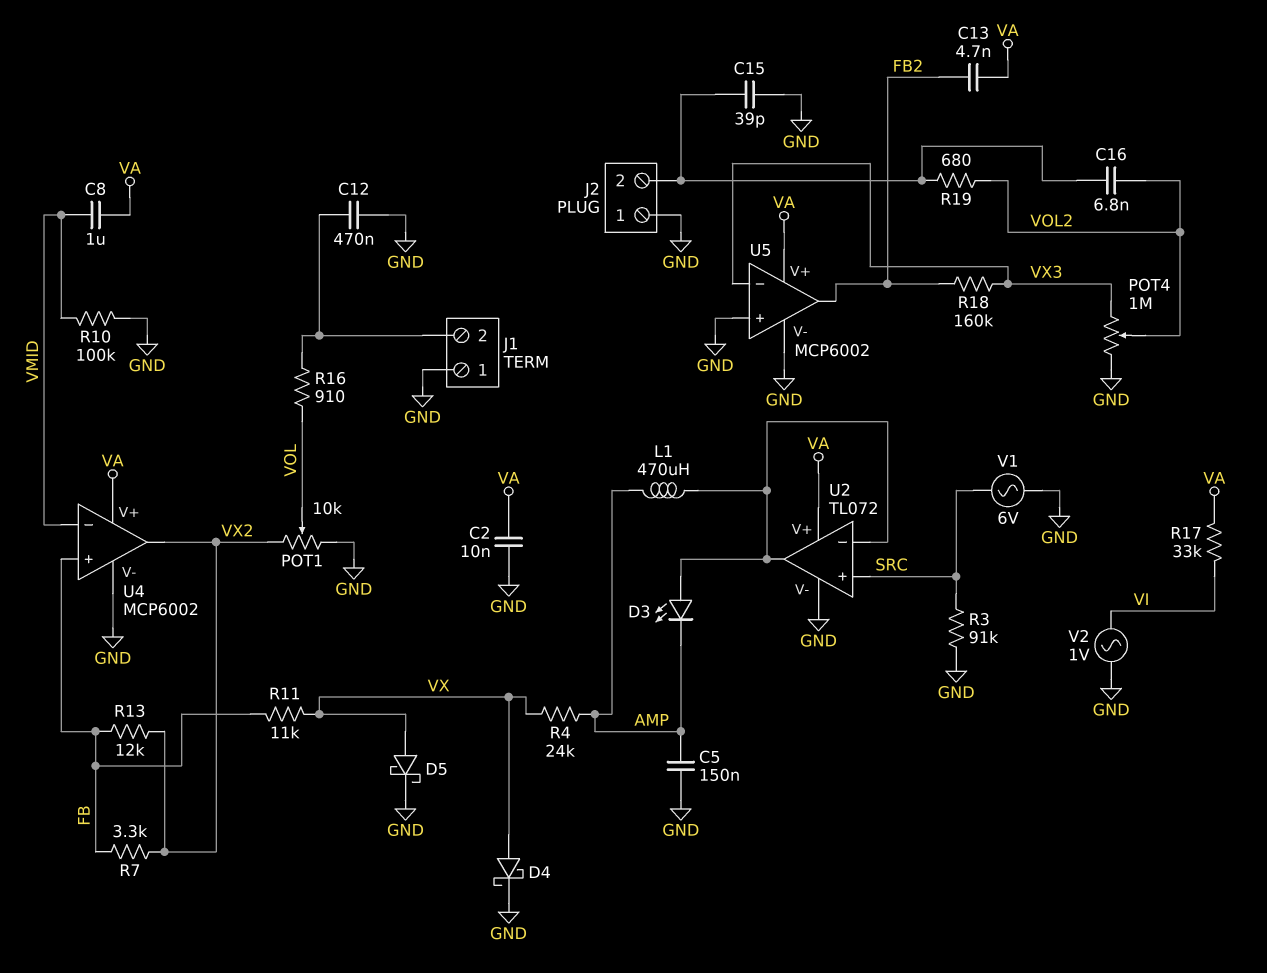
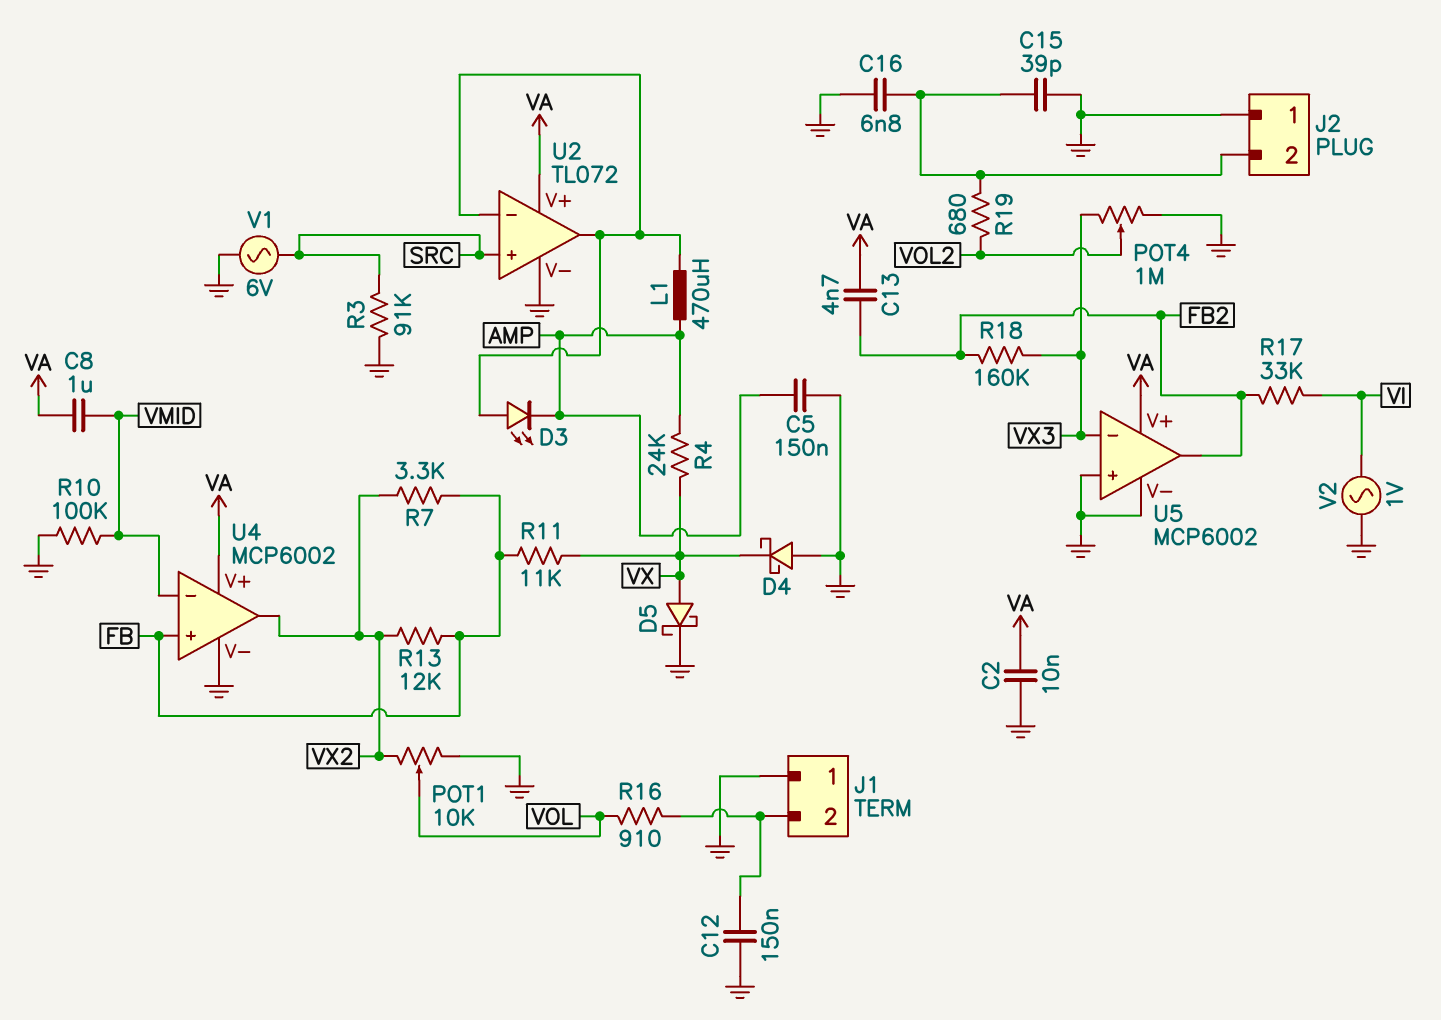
C12: 470nF (GND, J1/2) -> 150nF (GND, J1/2)
C16: 6.8nF (J2/2, VOL2) -> 6.8nF (GND, J2/2)
D4: schottky (A VX, K GND) -> schottky (A GND, K VX)
R17: 33k (VA, VI) -> 33k (FB2, VI)

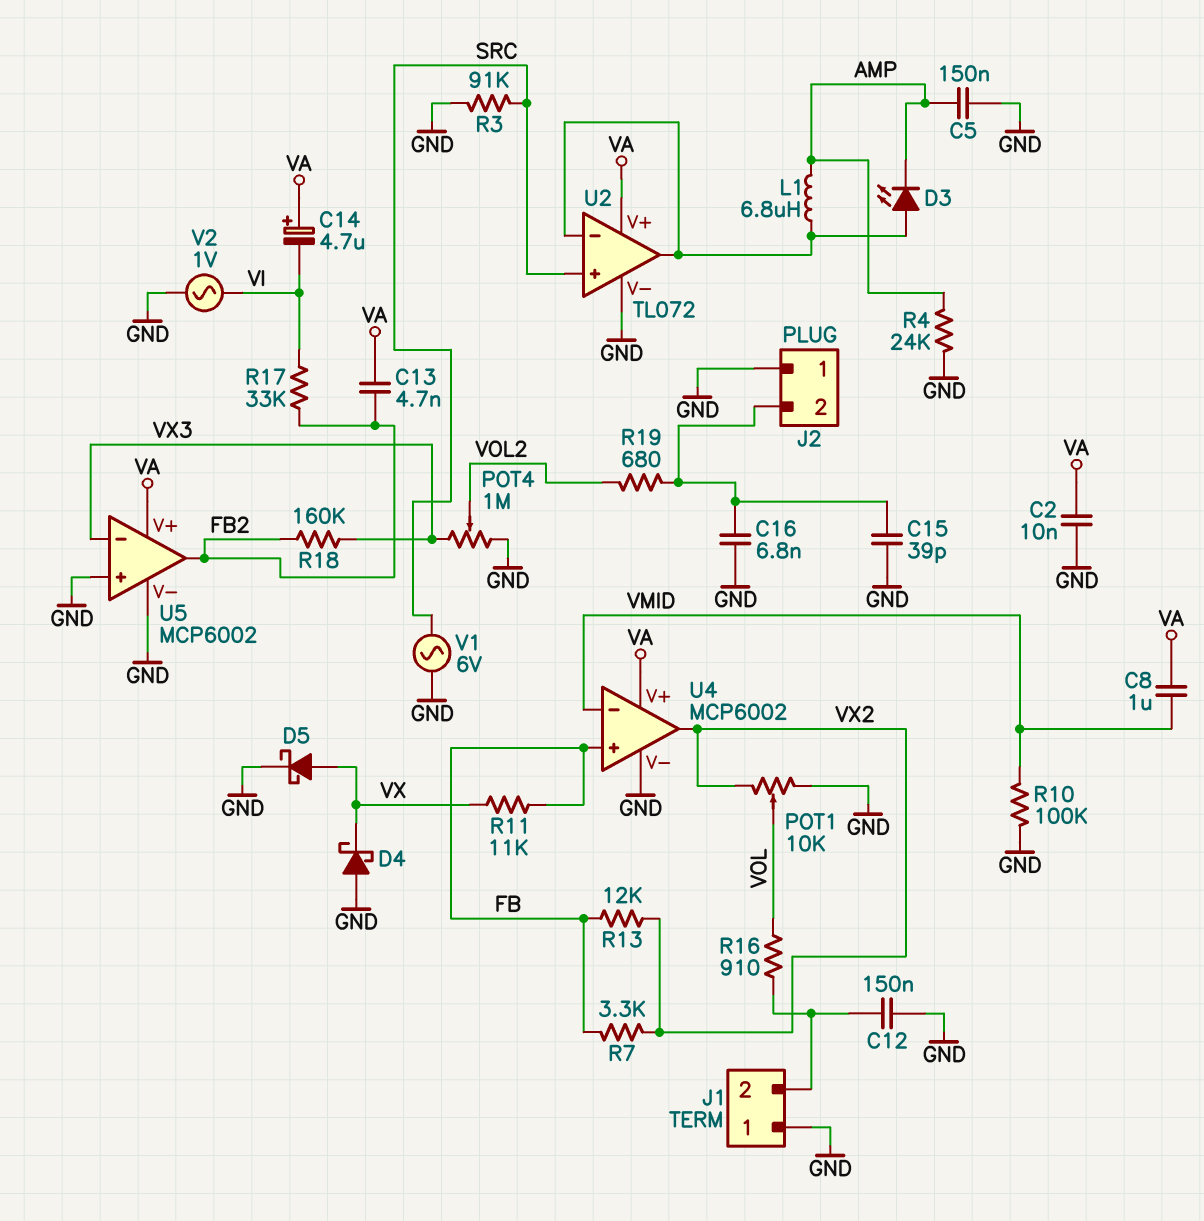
C14: none -> 4.7uF (plus VA, minus VI)
L1: 470uH (AMP, U2/in-) -> 6.8uH (AMP, U2/in-)
R4: 24k (AMP, VX) -> 24k (AMP, GND)

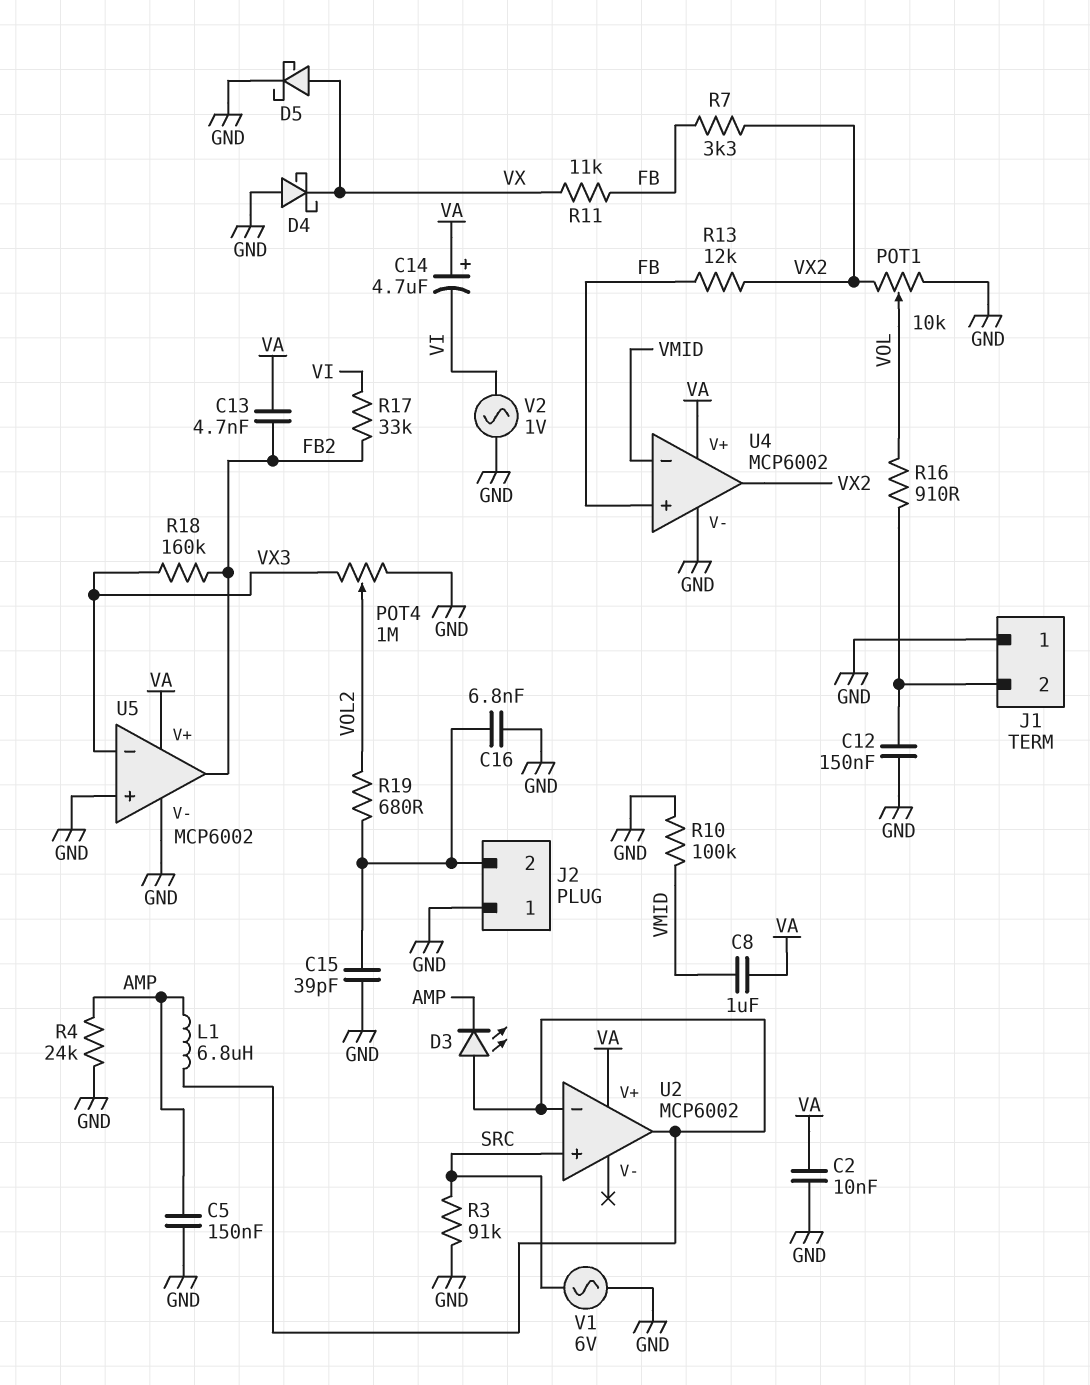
U2: TL072 -> MCP6002
U2 pin V-: GND -> none

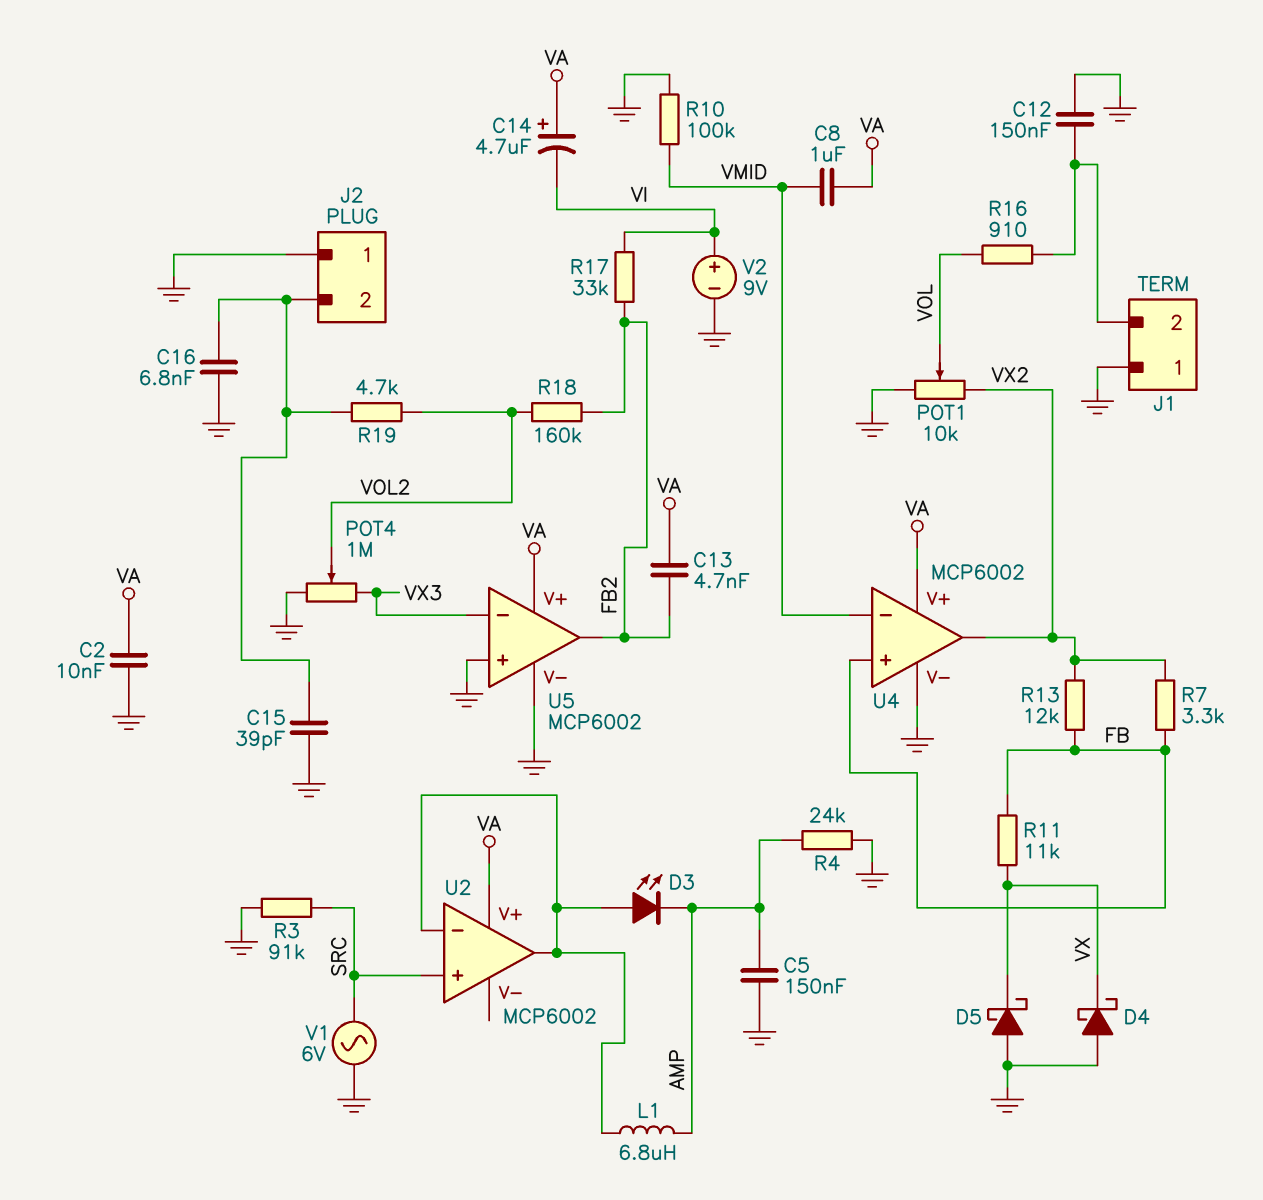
D5: schottky (A VX, K GND) -> schottky (A GND, K VX)
R18: 160k (FB2, VX3) -> 160k (FB2, VOL2)
R19: 680 (J2/2, VOL2) -> 4.7k (J2/2, VOL2)
V2: AC 1V (GND, VI) -> 9V (plus VI, minus GND)

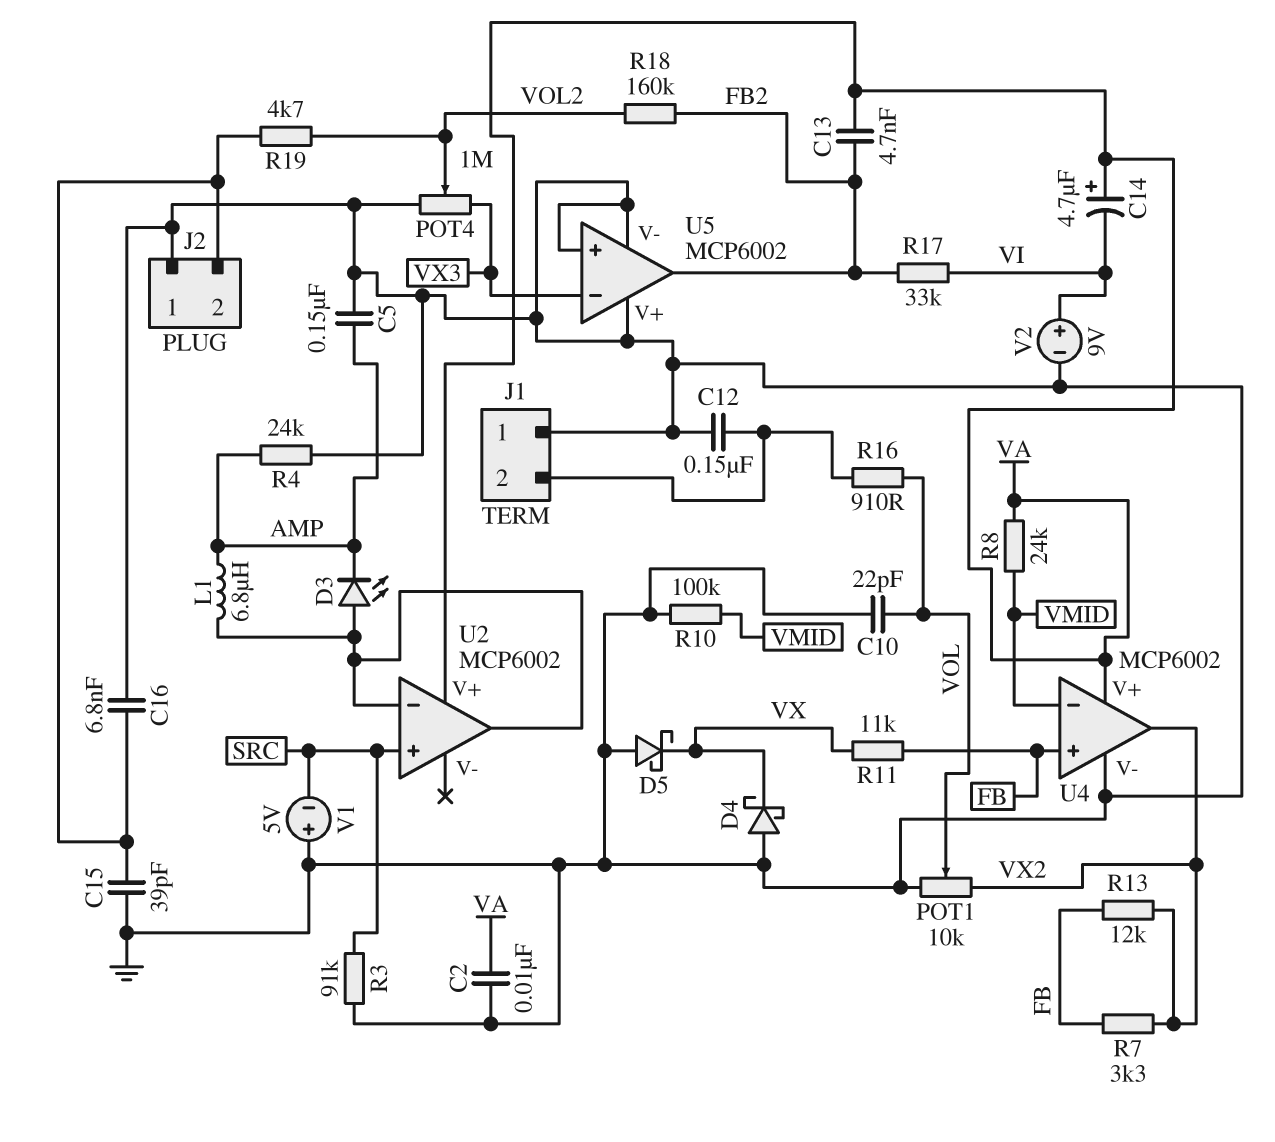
C8: 1uF (VA, VMID) -> none
C10: none -> 22pF (GND, VOL)
R8: none -> 24k (VA, VMID)
U5 pin V+: VA -> GND
V1: AC 6V (GND, SRC) -> 5V (plus GND, minus SRC)

